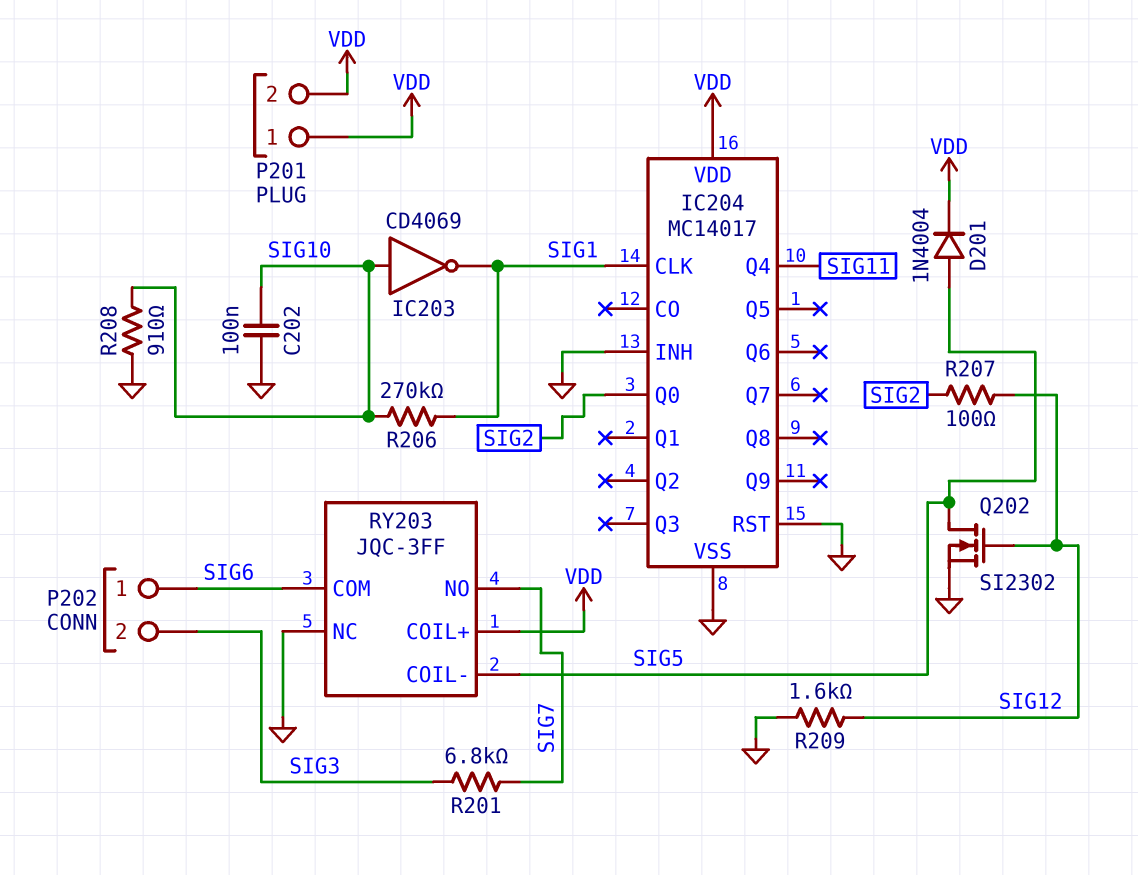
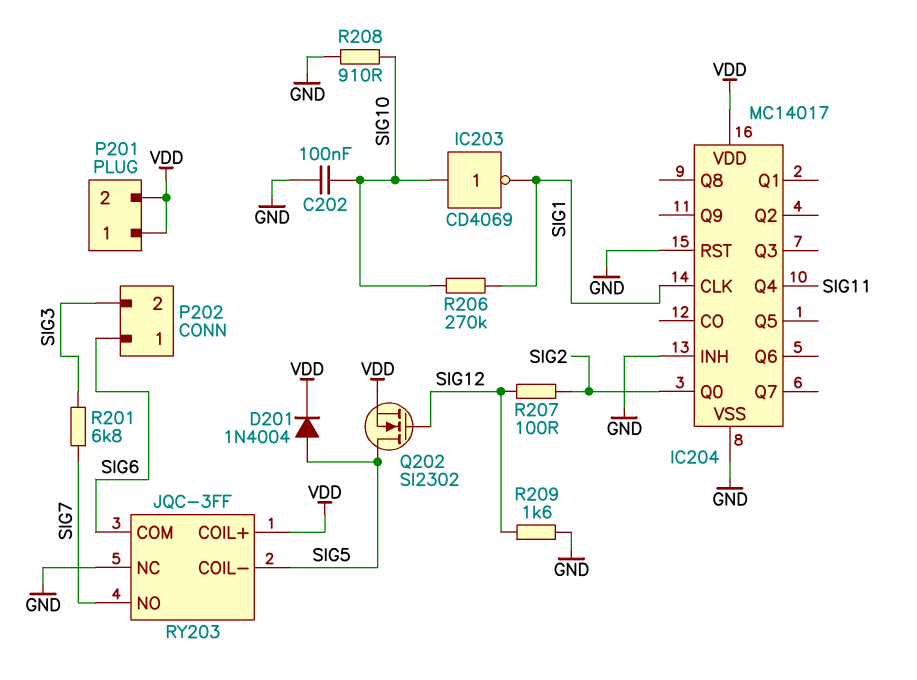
Q202: NMOS SI2302 (G SIG12, D SIG5, S GND) -> NMOS SI2302 (G SIG12, D SIG5, S VDD)

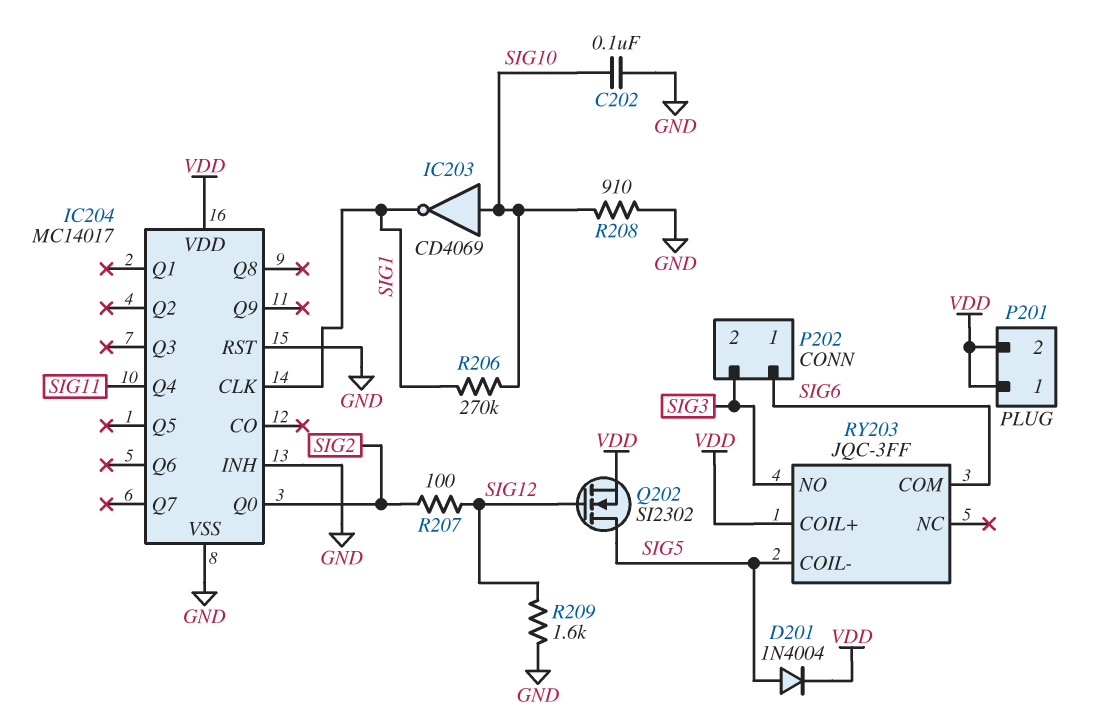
R201: 6.8k (SIG3, SIG7) -> none
RY203 pin NC: GND -> none
RY203 pin NO: SIG7 -> SIG3

